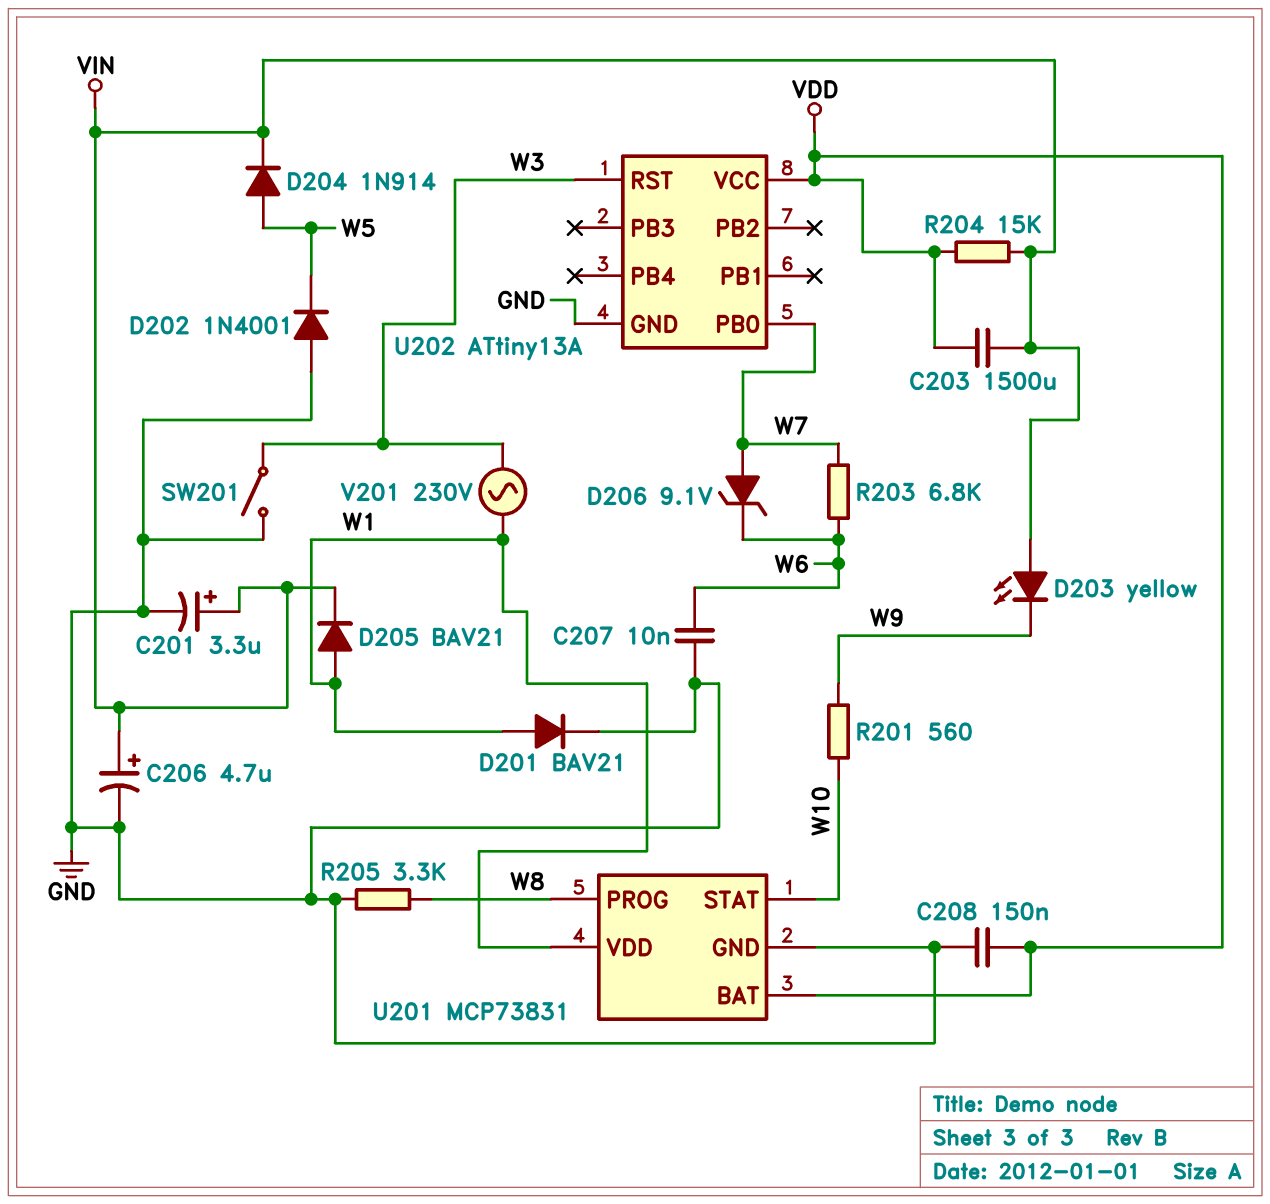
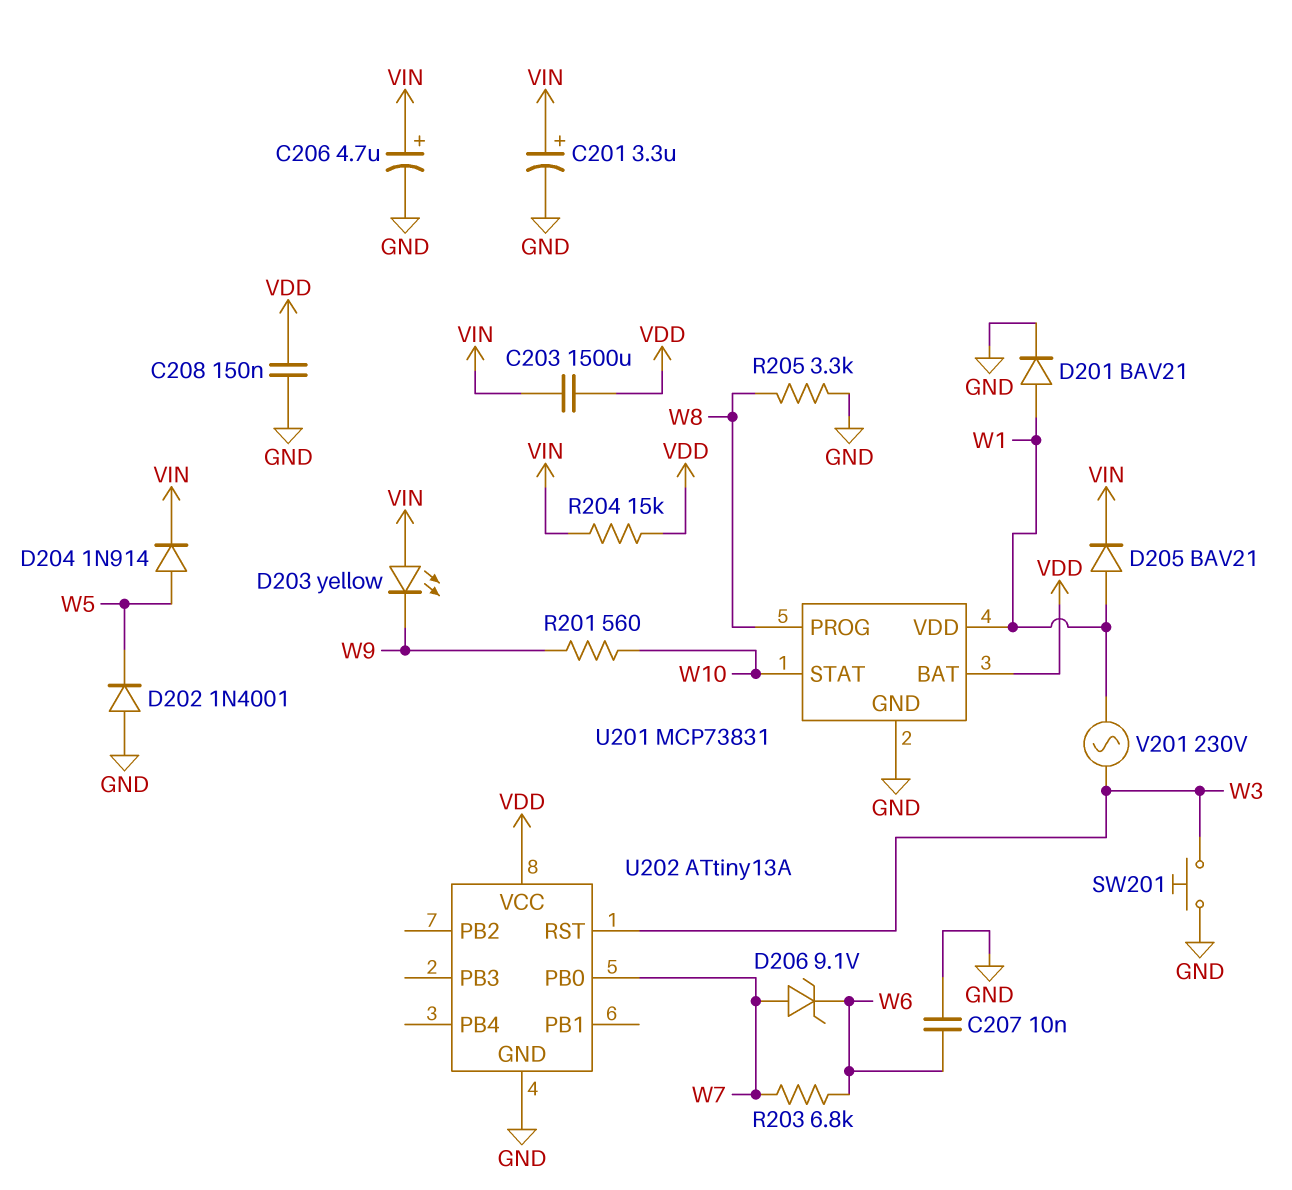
SW201: switch (GND, W3) -> button (GND, W3)

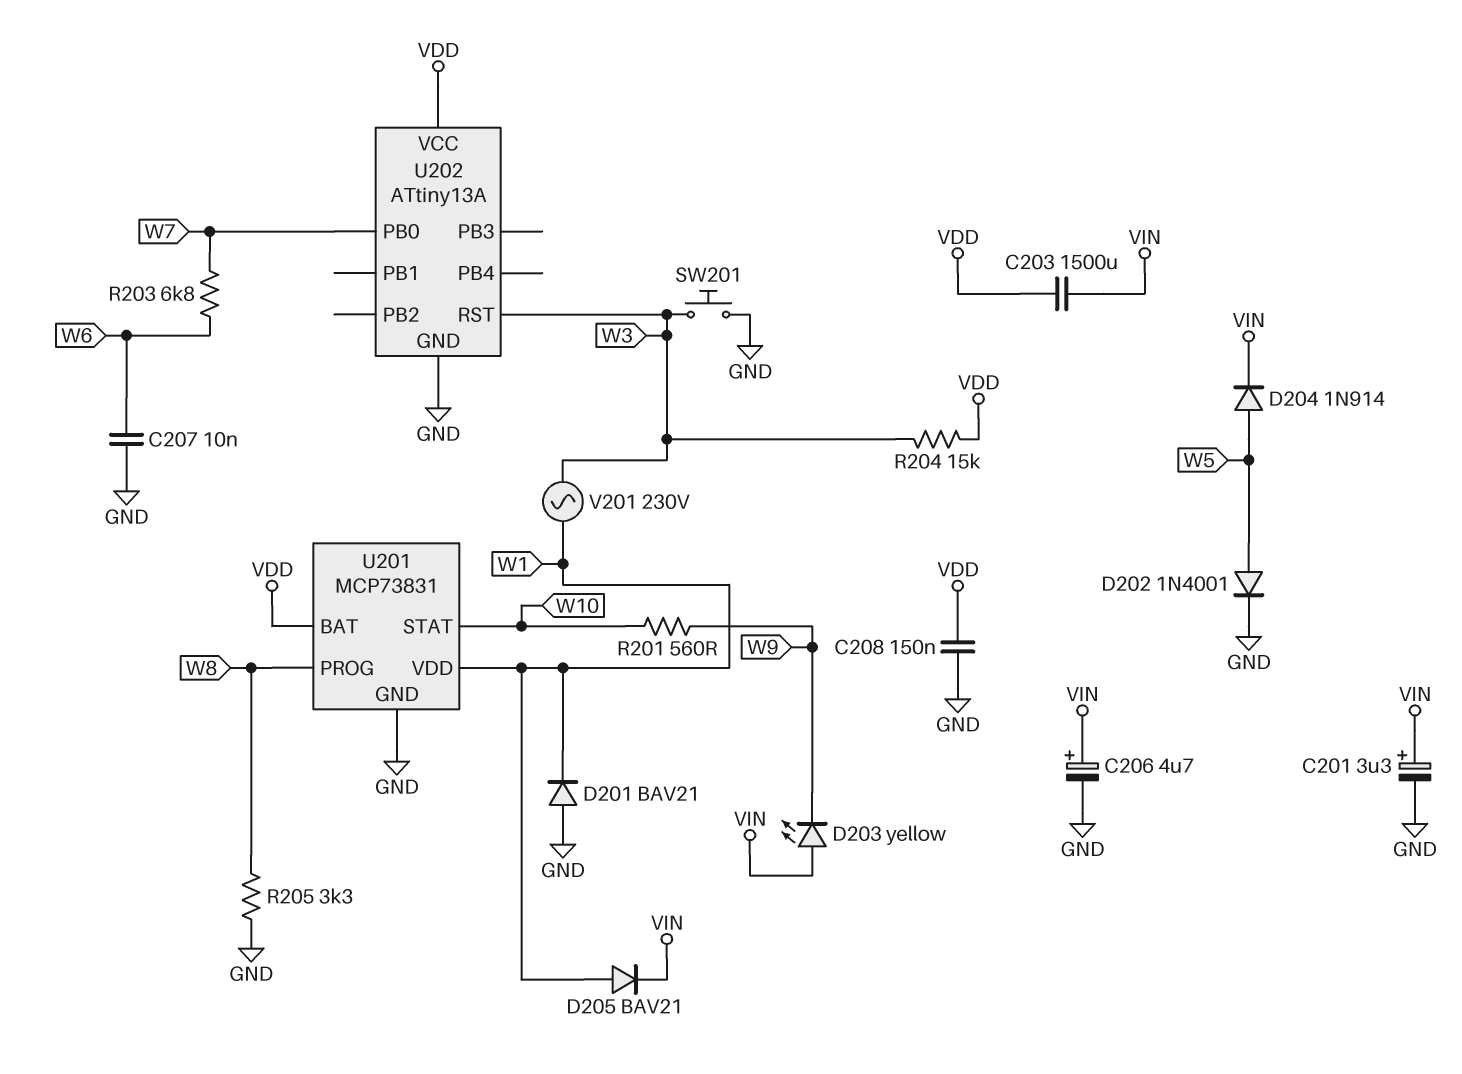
D201: diode BAV21 (A W1, K GND) -> diode BAV21 (A GND, K W1)
D202: diode 1N4001 (A GND, K W5) -> diode 1N4001 (A W5, K GND)
D206: zener 9.1V (A W7, K W6) -> none
R204: 15k (VDD, VIN) -> 15k (VDD, W3)

